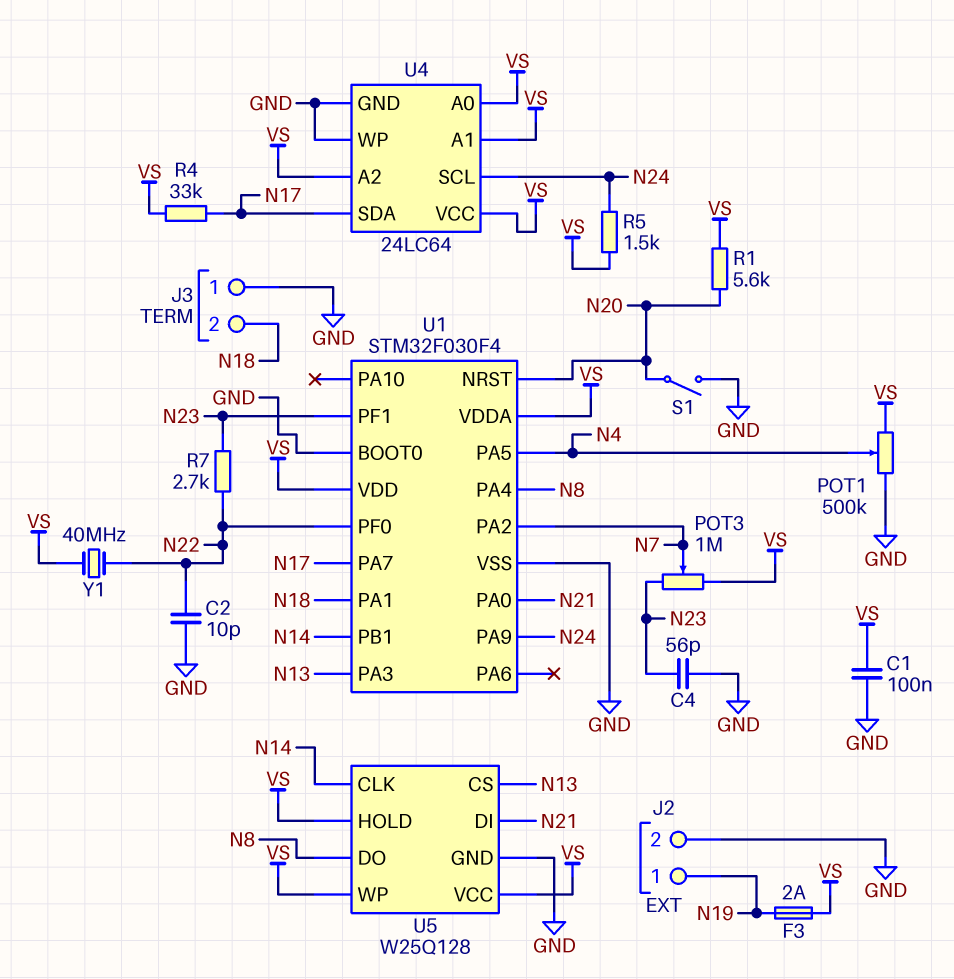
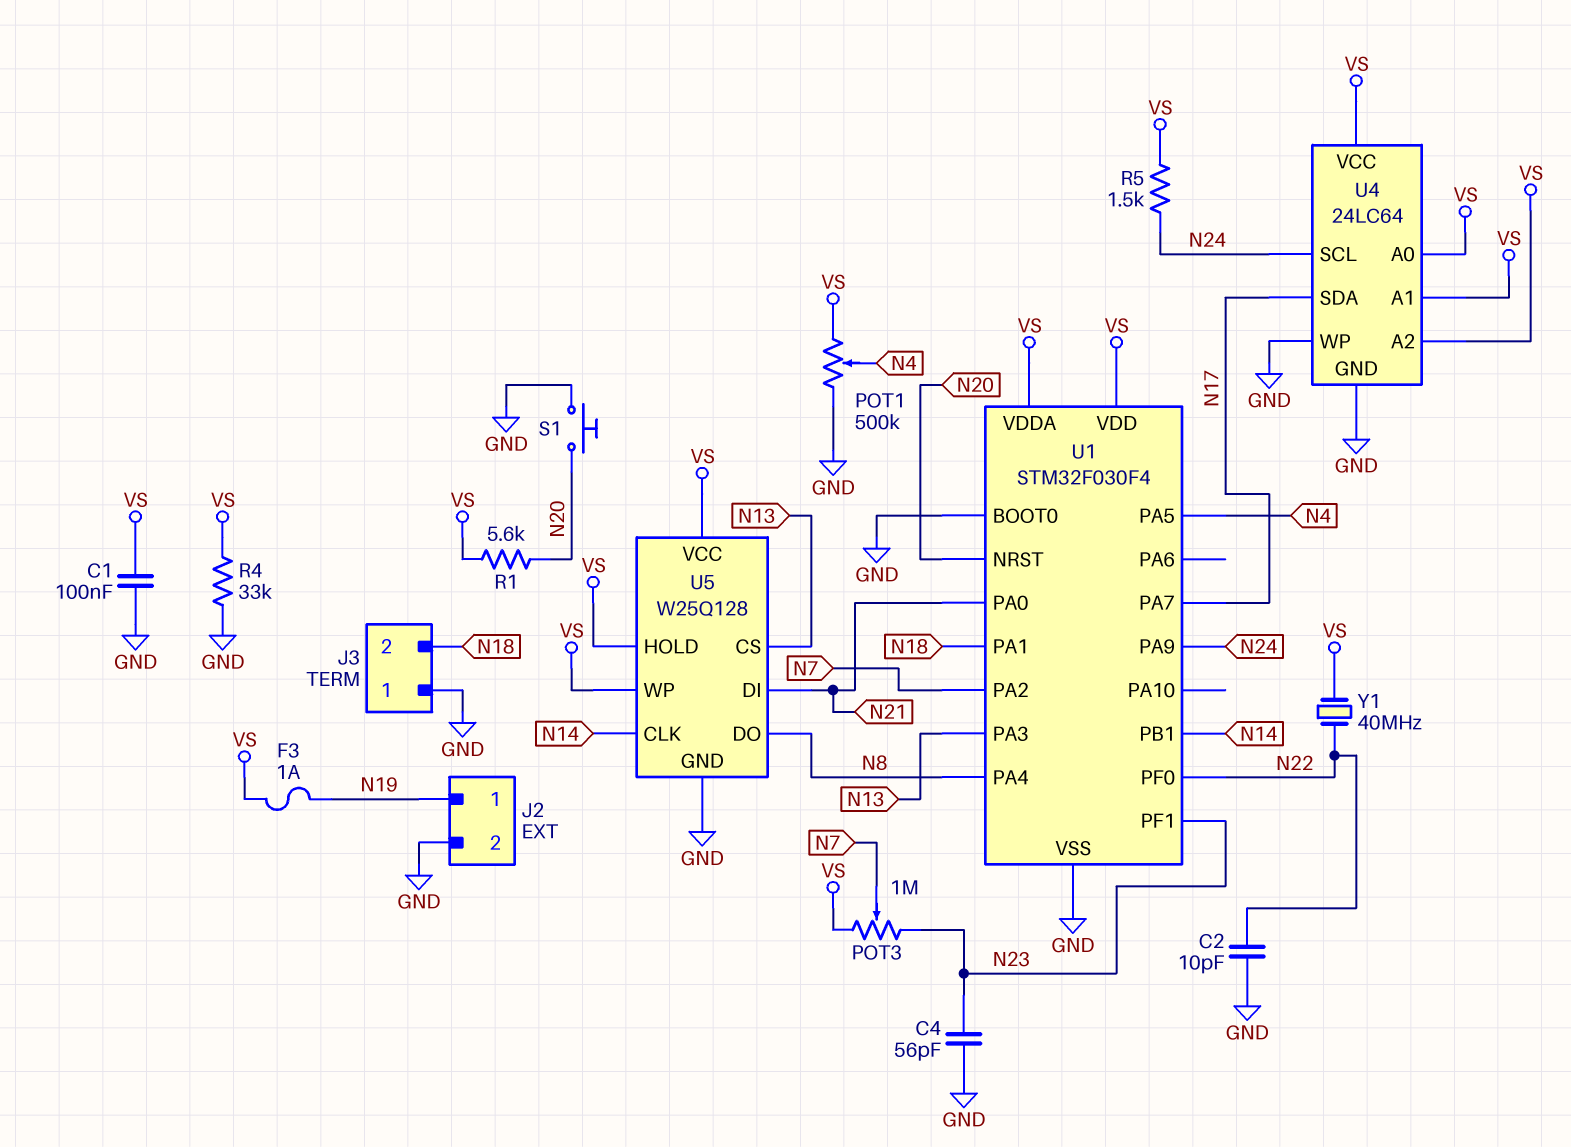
F3: 2A (N19, VS) -> 1A (N19, VS)
R4: 33k (N17, VS) -> 33k (GND, VS)
R7: 2.7k (N22, N23) -> none
S1: switch (GND, N20) -> button (GND, N20)

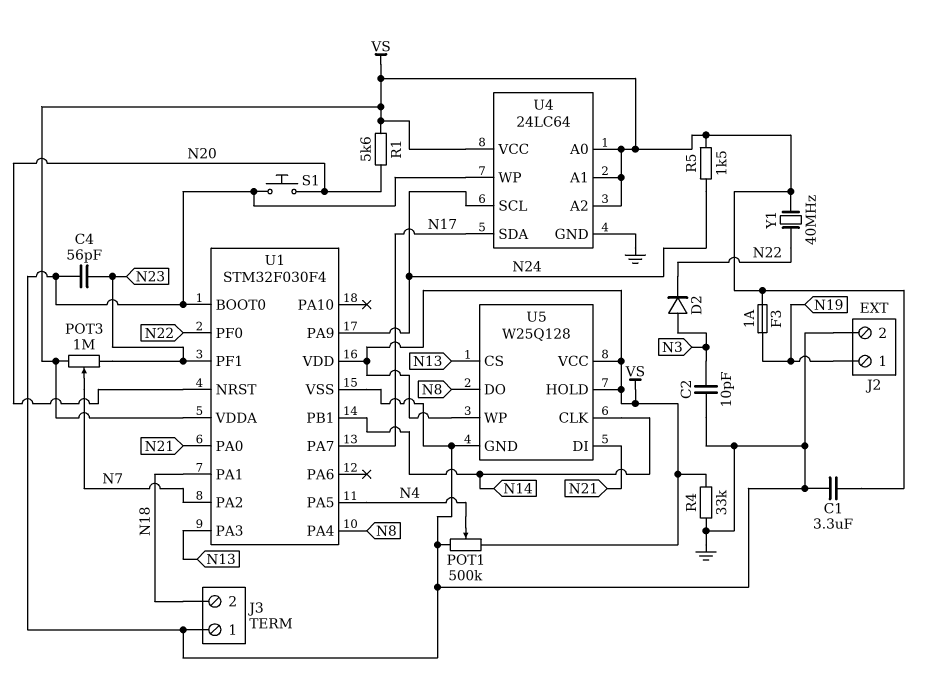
C1: 100nF (GND, VS) -> 3.3uF (GND, VS)
C2: 10pF (GND, N22) -> 10pF (GND, N3)
D2: none -> diode (A N3, K N22)

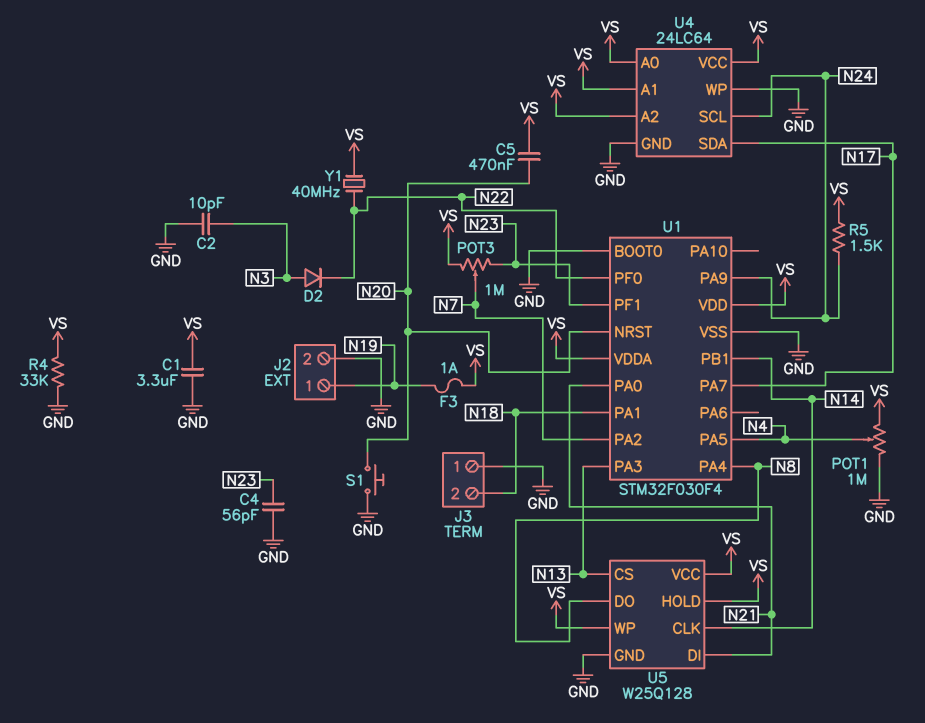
C5: none -> 470nF (N20, VS)
POT1: 500k (GND, VS, wiper N4) -> 1M (GND, VS, wiper N4)
R1: 5.6k (N20, VS) -> none

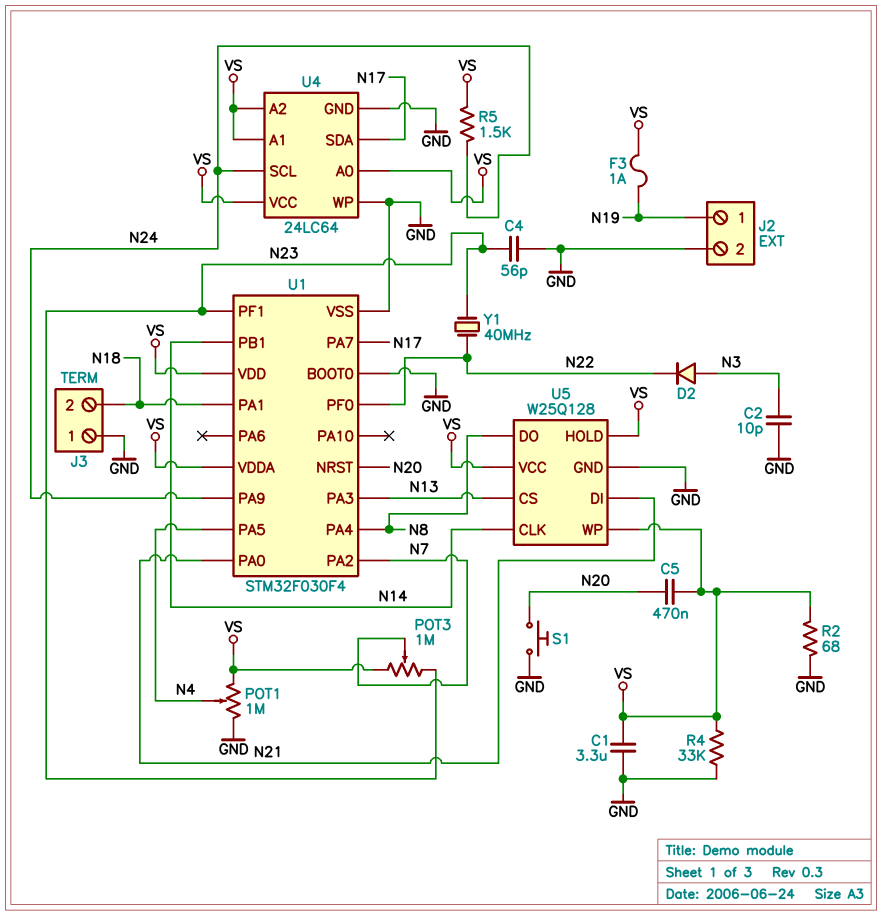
R2: none -> 68 (GND, VS)
Y1: 40MHz (N22, VS) -> 40MHz (N22, N23)

